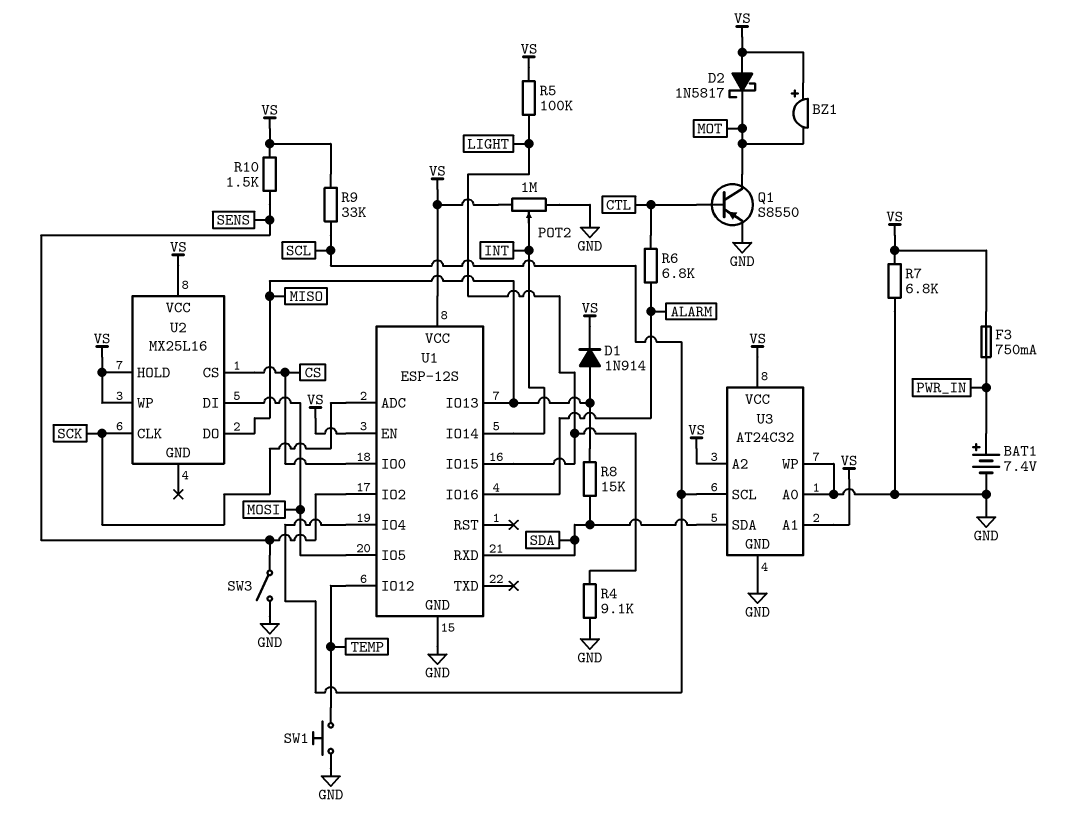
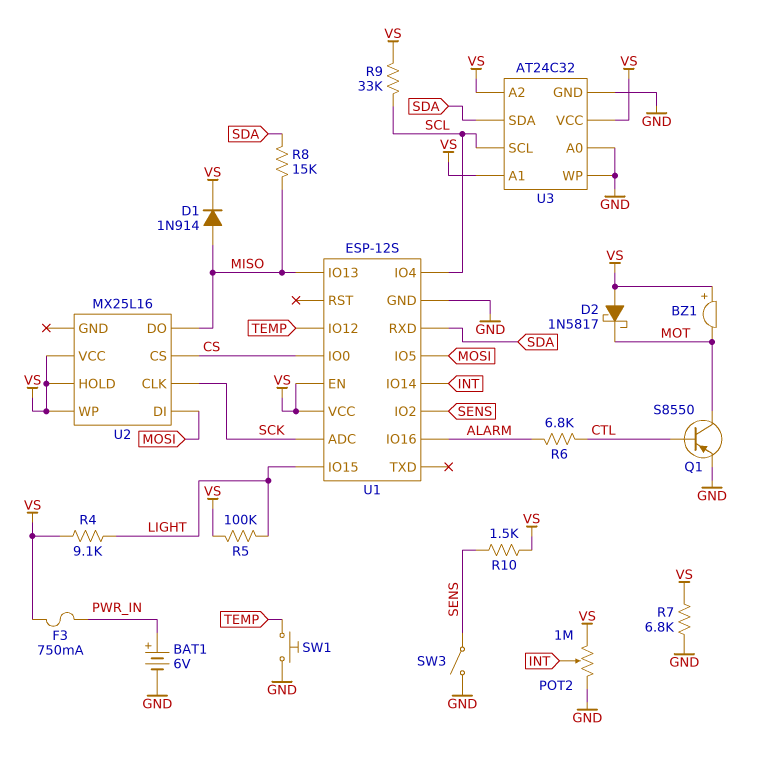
BAT1: 7.4V (plus PWR_IN, minus GND) -> 6V (plus PWR_IN, minus GND)
R4: 9.1k (GND, LIGHT) -> 9.1k (LIGHT, VS)

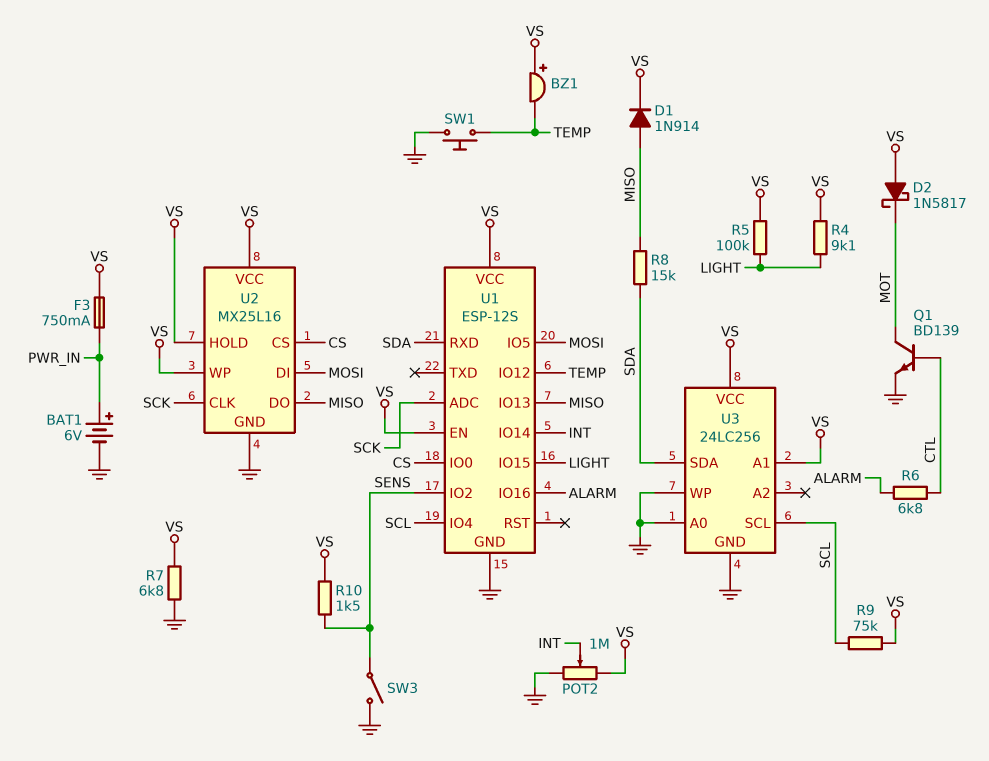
BZ1: buzzer (plus VS, minus MOT) -> buzzer (plus VS, minus TEMP)
Q1: PNP S8550 (B CTL, C MOT, E GND) -> NPN BD139 (B CTL, C MOT, E GND)
R9: 33k (SCL, VS) -> 75k (SCL, VS)
U2 pin GND: none -> GND
U3: AT24C32 -> 24LC256
U3 pin A2: VS -> none

